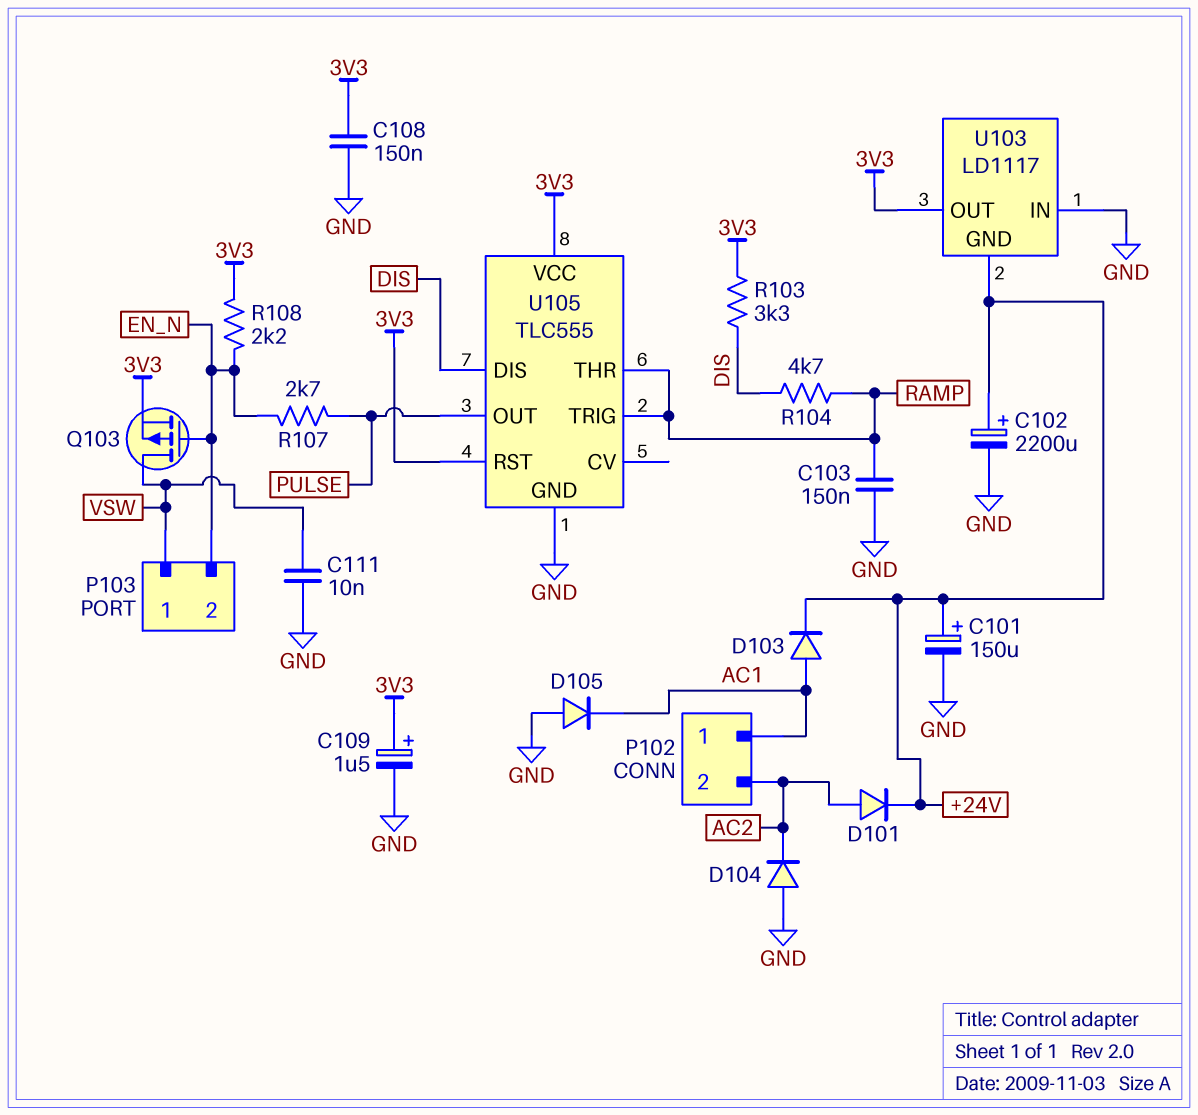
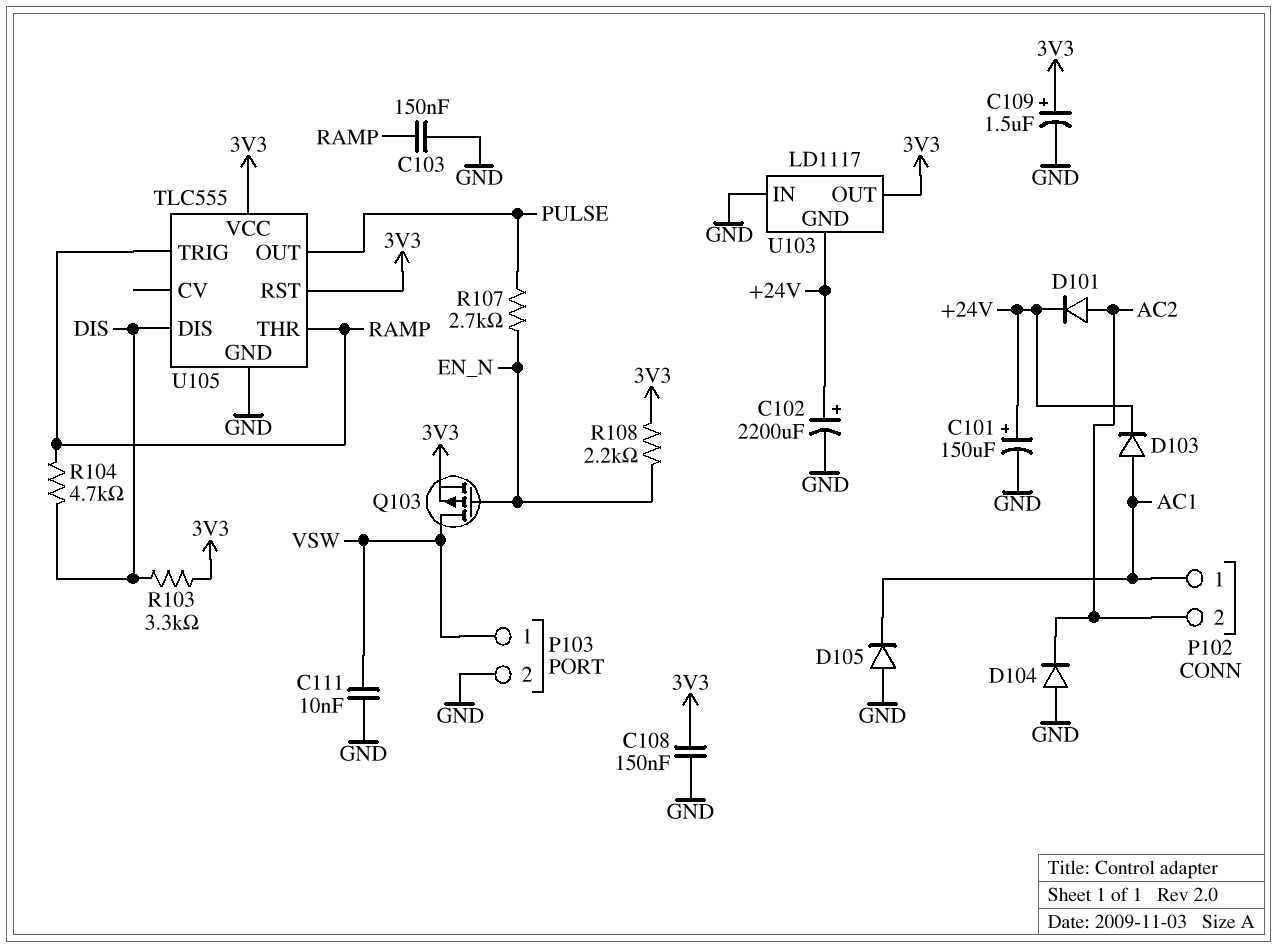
P103 pin 2: EN_N -> GND

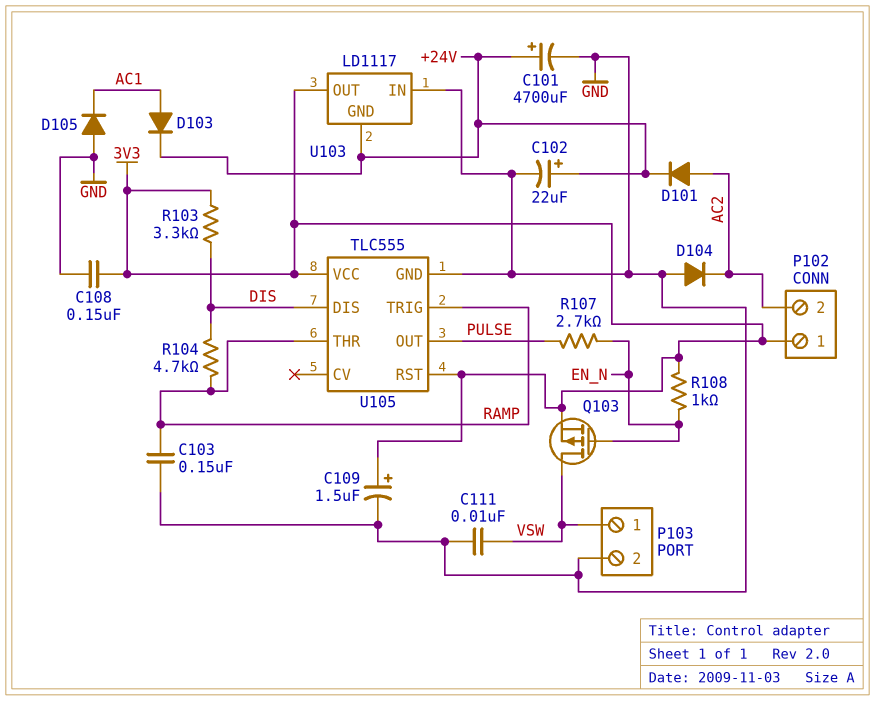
C101: 150uF (plus +24V, minus GND) -> 4700uF (plus +24V, minus GND)
C102: 2200uF (plus +24V, minus GND) -> 22uF (plus +24V, minus GND)
P102 pin 1: AC1 -> 3V3
R108: 2.2k (3V3, EN_N) -> 1k (3V3, EN_N)

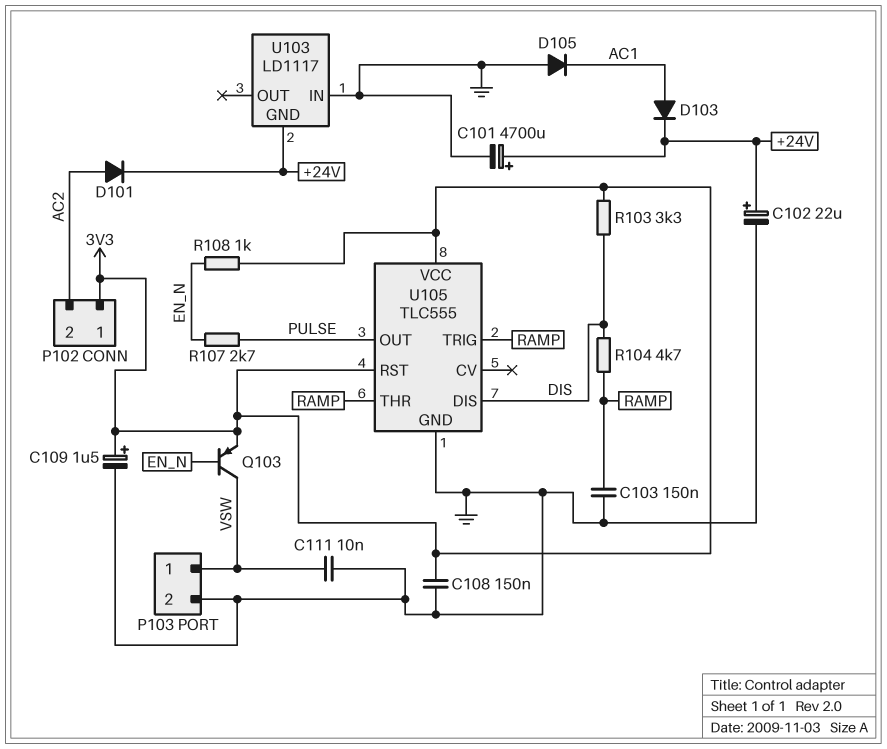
D104: diode (A GND, K AC2) -> none
Q103: PMOS (G EN_N, D VSW, S 3V3) -> PNP (B EN_N, C VSW, E 3V3)
U103 pin OUT: 3V3 -> none

